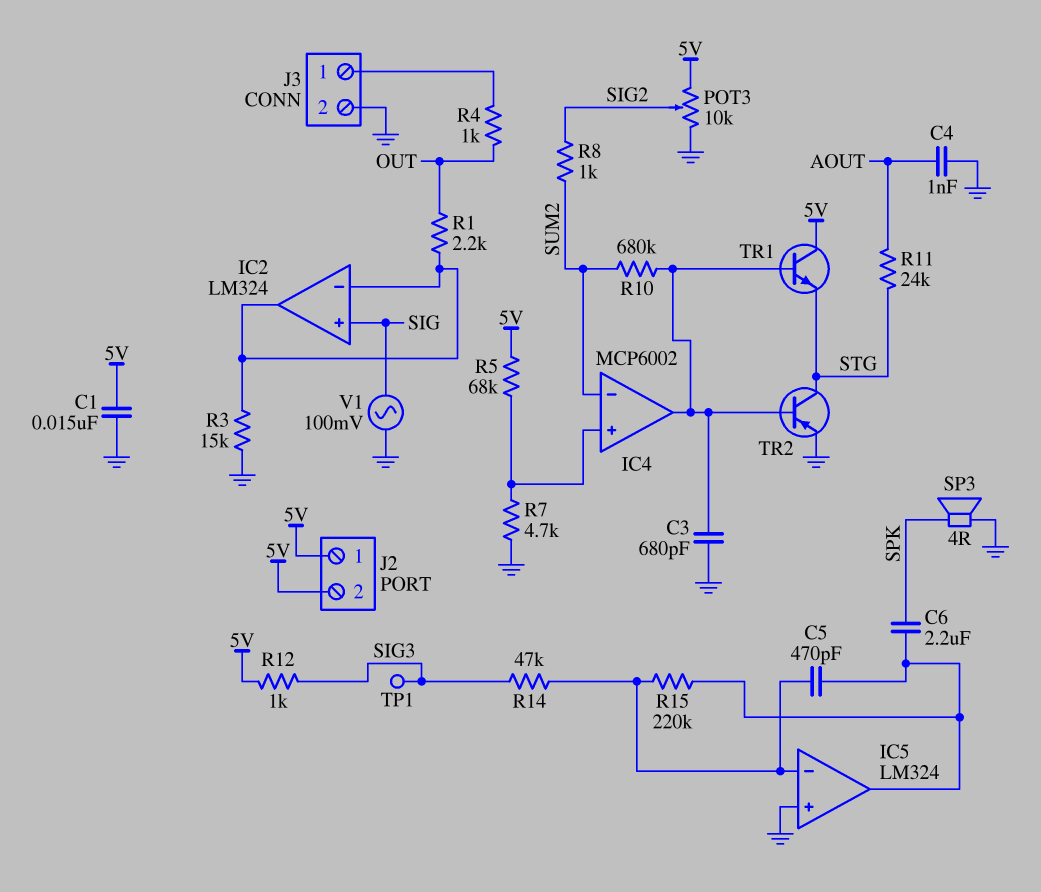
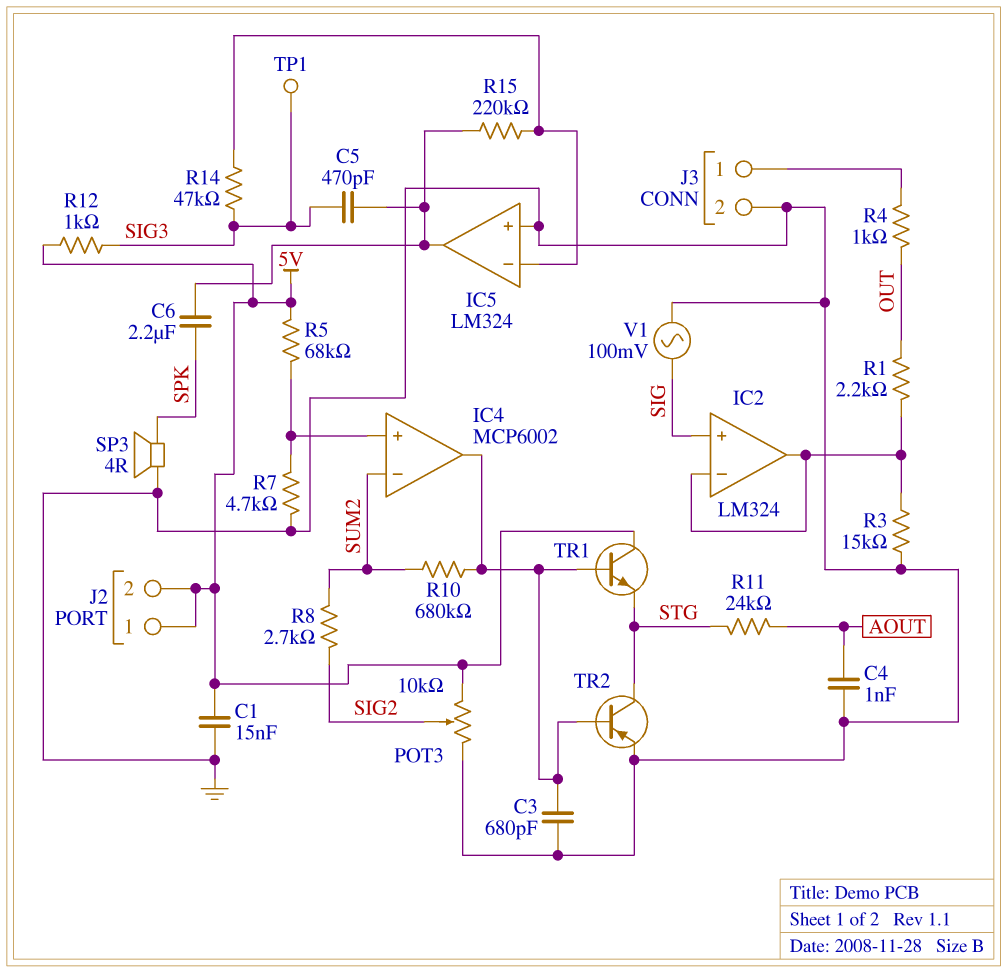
C5: 470pF (IC5/in-, IC5/out) -> 470pF (IC5/out, SIG3)
R8: 1k (SIG2, SUM2) -> 2.7k (SIG2, SUM2)

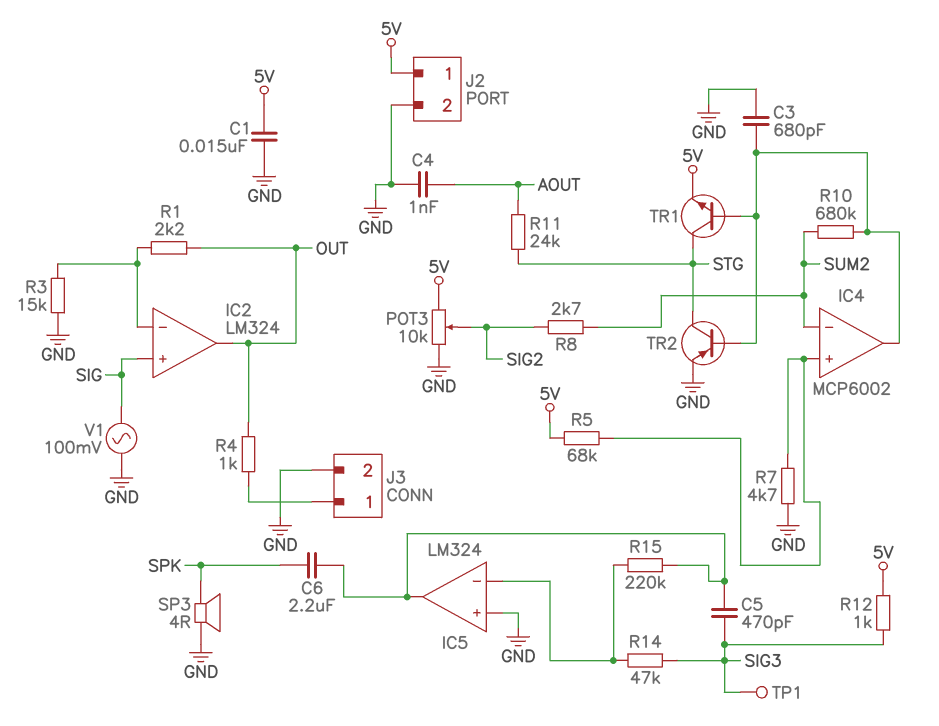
IC2 pin out: IC2/in- -> OUT
J2 pin 2: 5V -> GND
TR1: NPN (B IC4/out, C 5V, E STG) -> NPN (B IC4/out, C STG, E 5V)

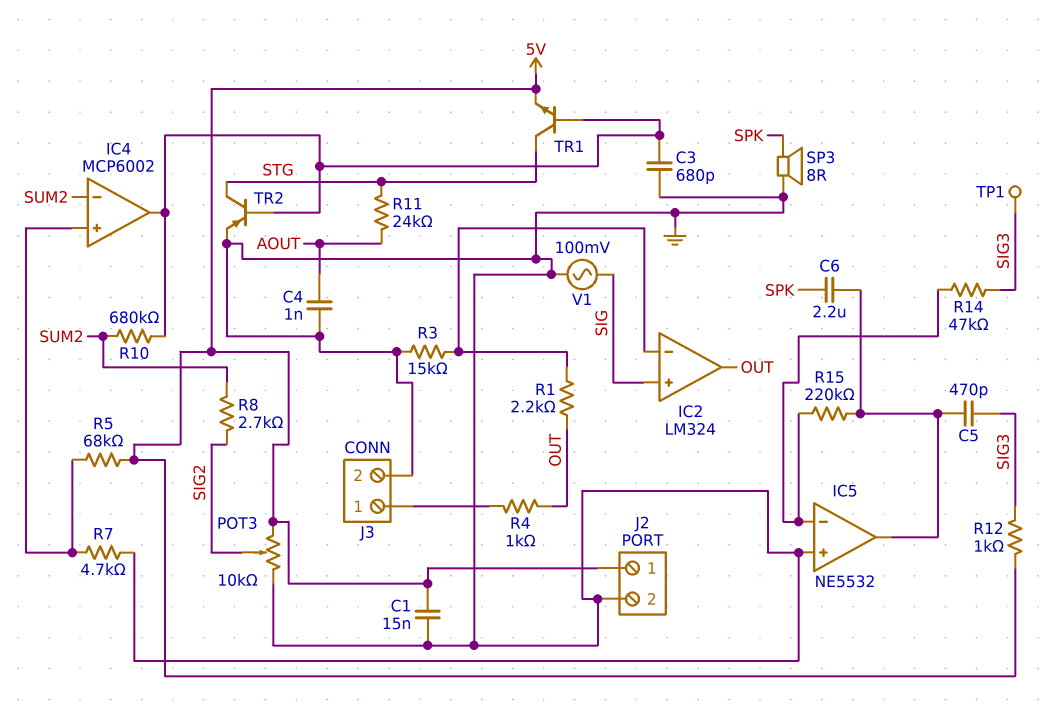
IC5: LM324 -> NE5532
SP3: speaker 4R (GND, SPK) -> speaker 8R (GND, SPK)

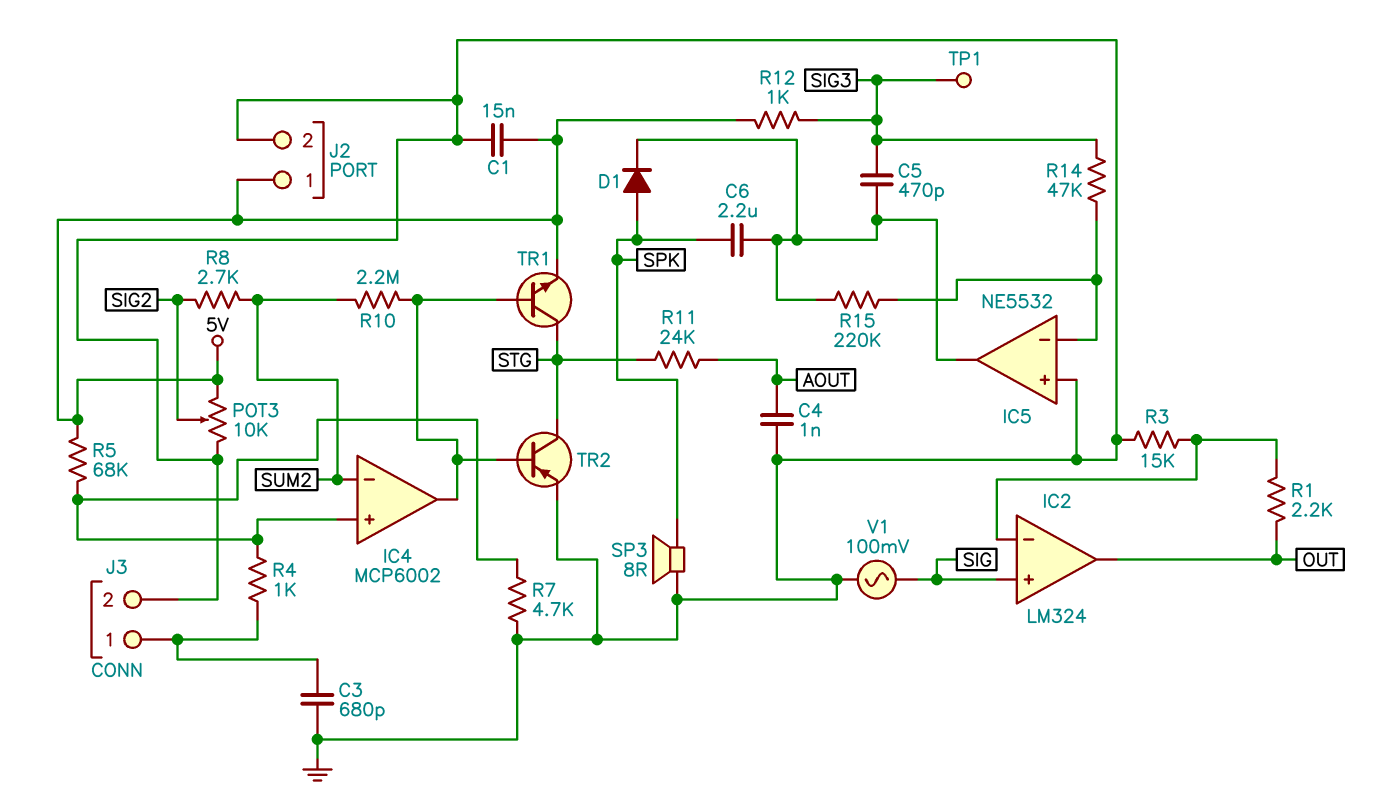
C3: 680pF (GND, IC4/out) -> 680pF (GND, J3/1)
D1: none -> diode (A SPK, K IC5/out)
R4: 1k (J3/1, OUT) -> 1k (IC4/in+, J3/1)
R10: 680k (IC4/out, SUM2) -> 2.2M (IC4/out, SUM2)

